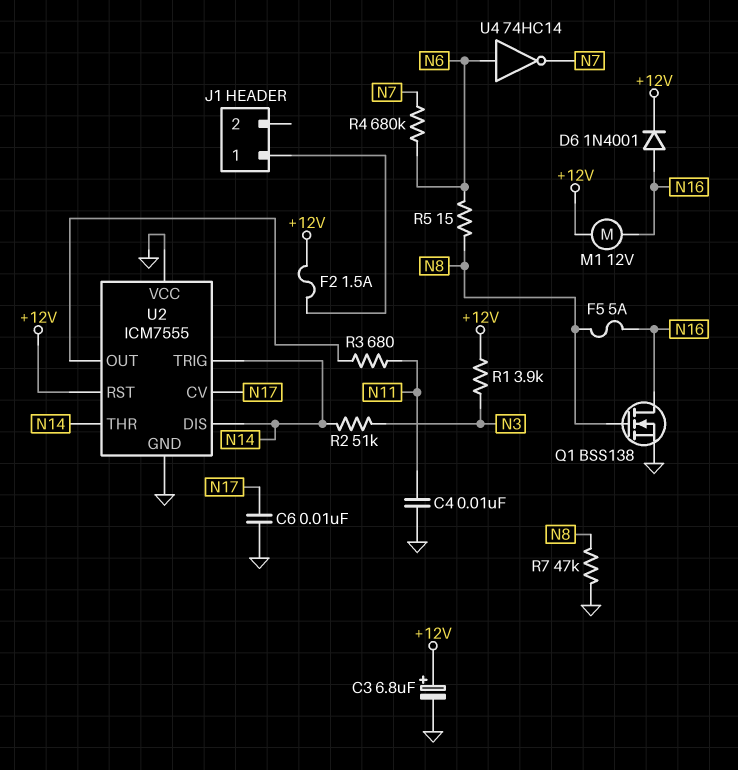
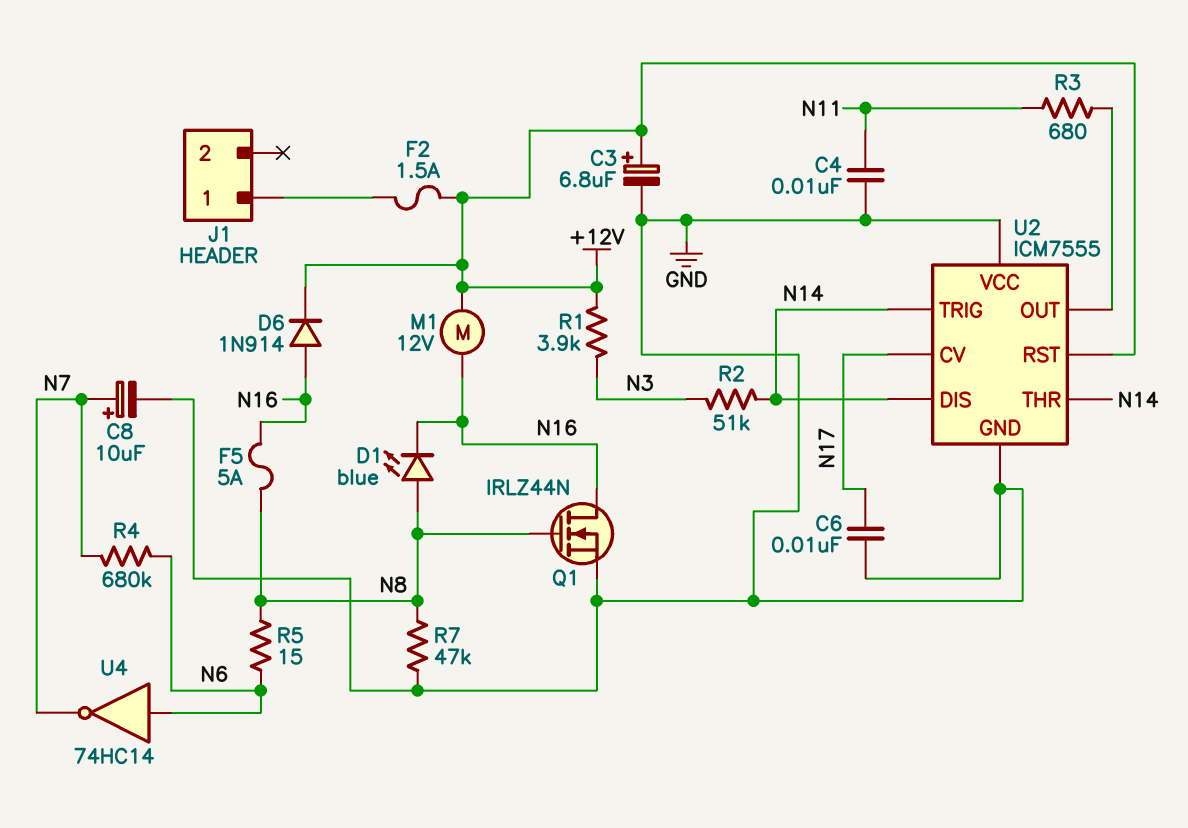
C8: none -> 10uF (plus N7, minus GND)
D1: none -> LED blue (A N8, K N16)
D6: diode 1N4001 (A N16, K +12V) -> diode 1N914 (A N16, K +12V)
Q1: NMOS BSS138 (G N8, D N16, S GND) -> NMOS IRLZ44N (G N8, D N16, S GND)

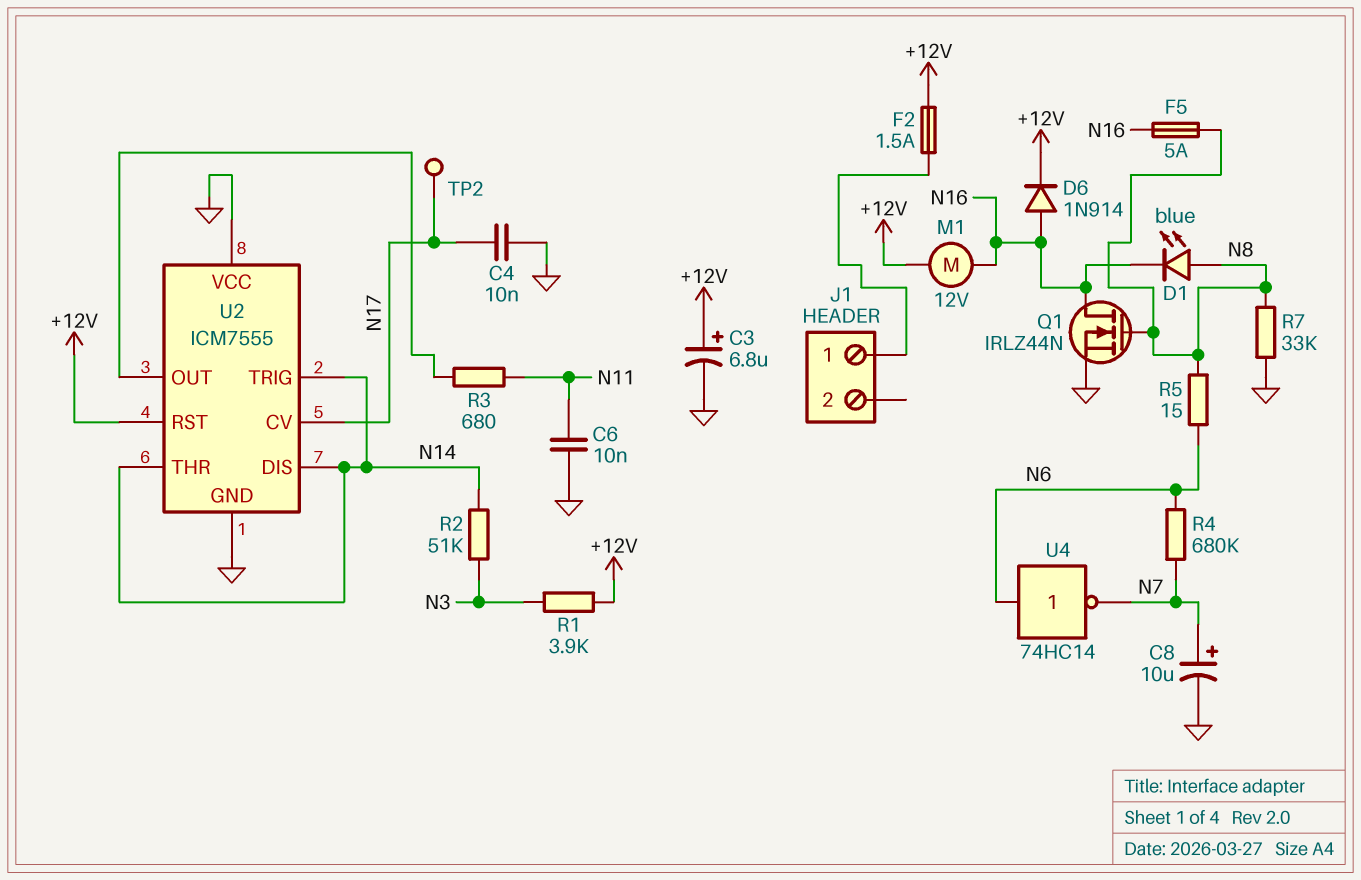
C4: 10nF (GND, N11) -> 10nF (GND, N17)
C6: 10nF (GND, N17) -> 10nF (GND, N11)
R7: 47k (GND, N8) -> 33k (GND, N8)
TP2: none -> test point (N17)

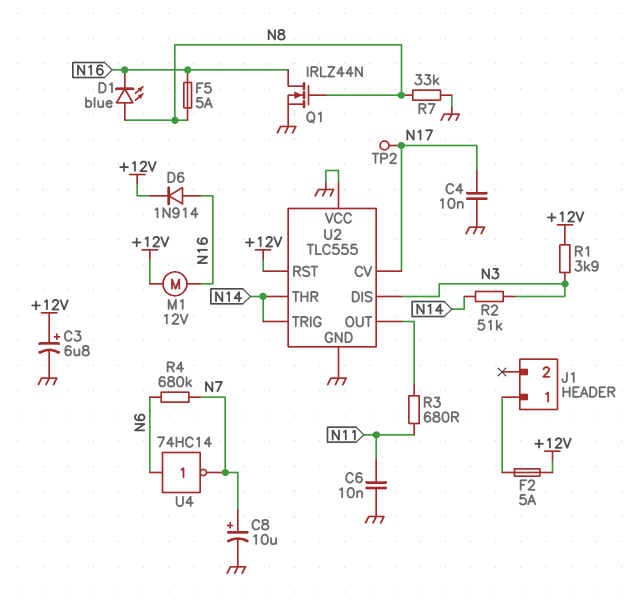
F2: 1.5A (+12V, J1/1) -> 5A (+12V, J1/1)
R5: 15 (N6, N8) -> none
U2: ICM7555 -> TLC555
U2 pin DIS: N14 -> N3

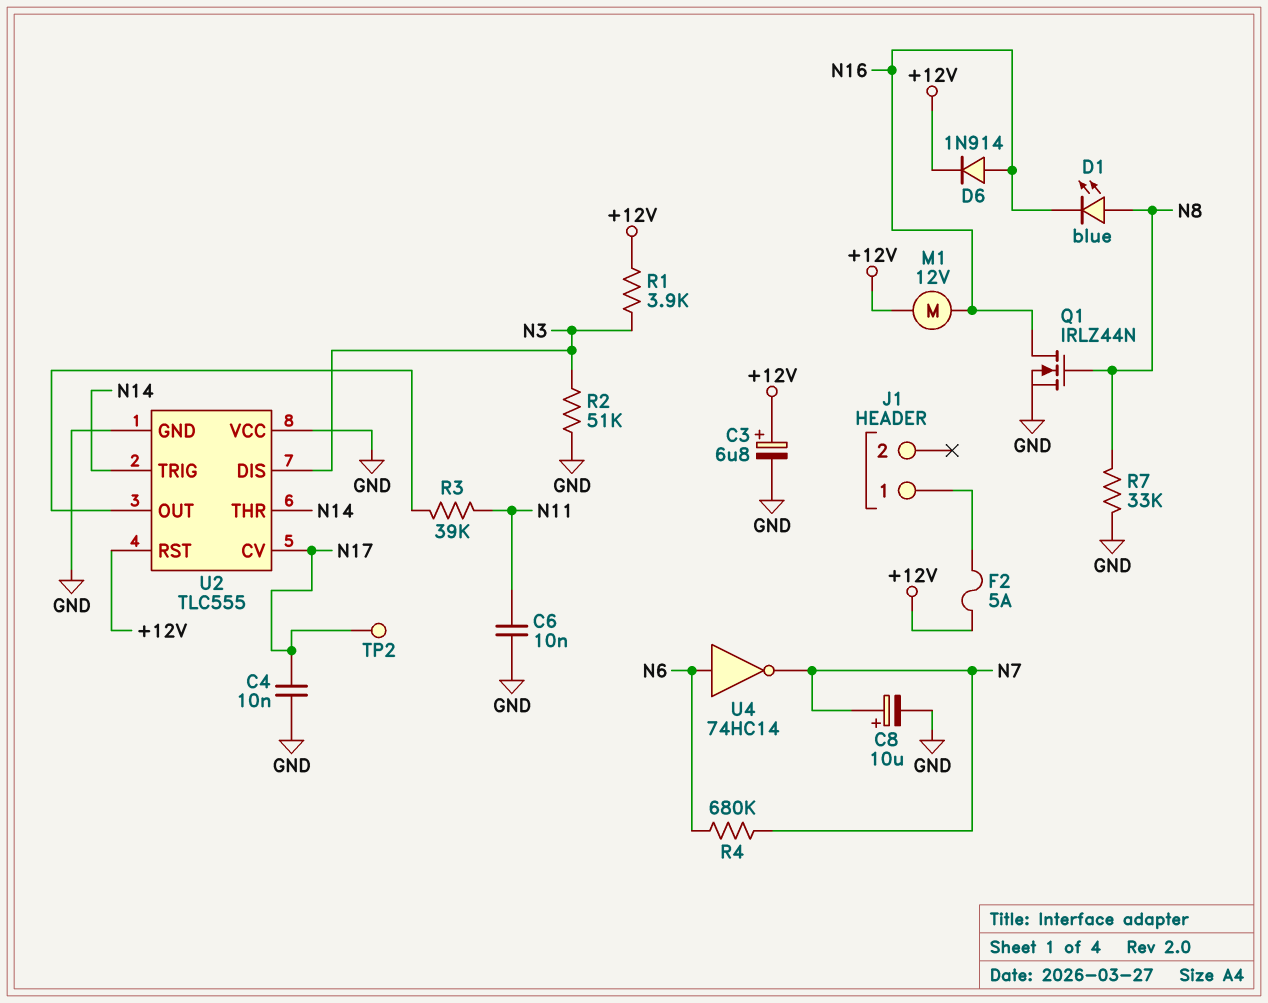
F5: 5A (N8, N16) -> none
R2: 51k (N3, N14) -> 51k (GND, N3)
R3: 680 (N11, U2/OUT) -> 39k (N11, U2/OUT)

